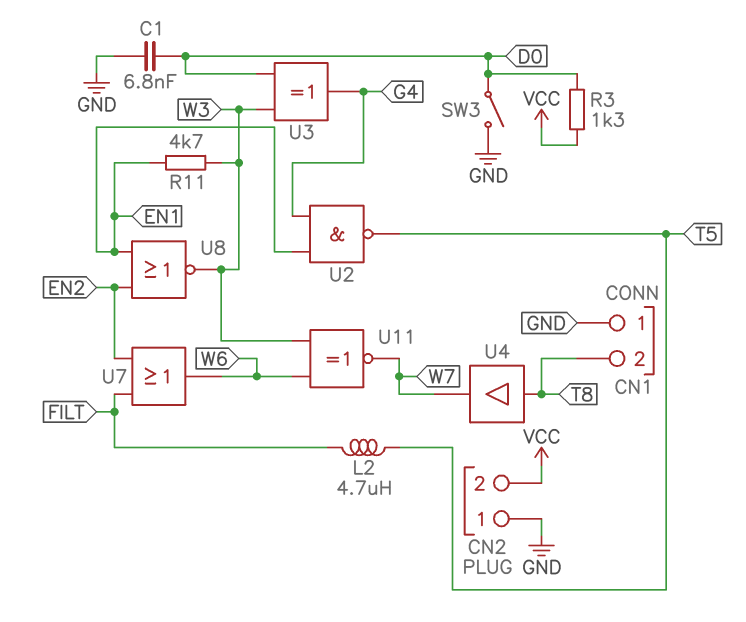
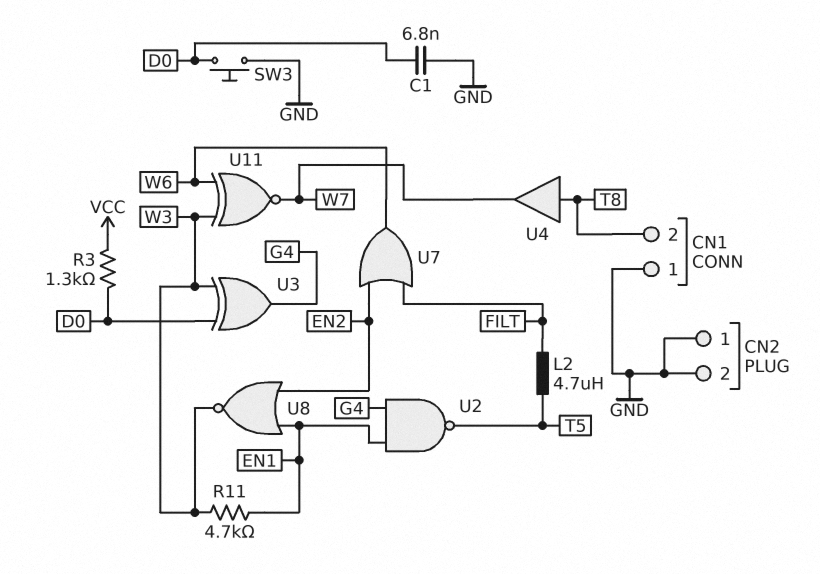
CN2 pin 2: VCC -> GND
SW3: switch (D0, GND) -> button (D0, GND)

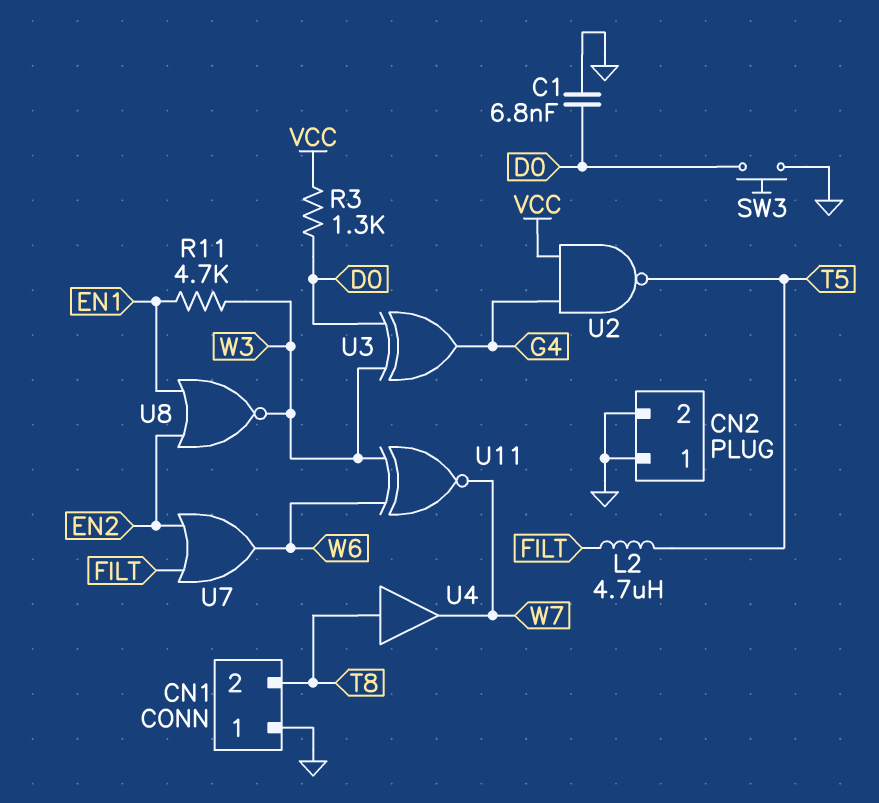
U2: NAND (in EN1, in G4, out T5) -> NAND (in G4, in VCC, out T5)

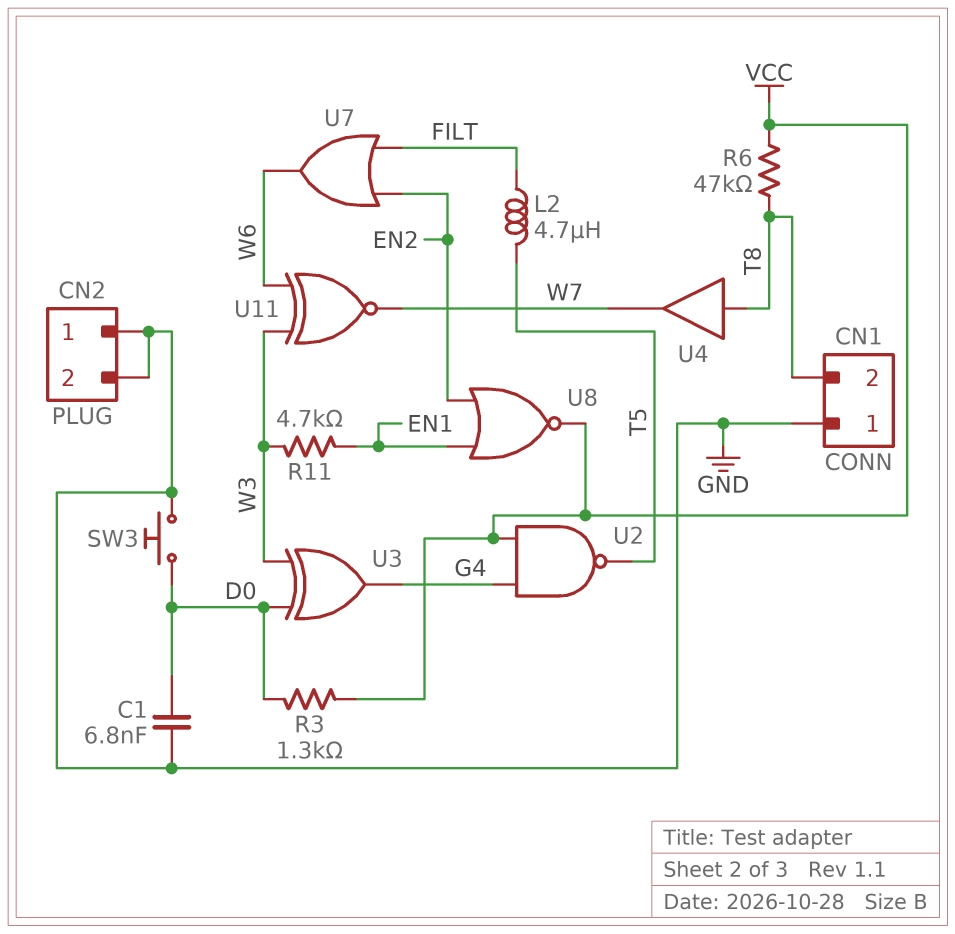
R6: none -> 47k (T8, VCC)
U8: NOR (in EN1, in EN2, out W3) -> NOR (in EN1, in EN2, out VCC)

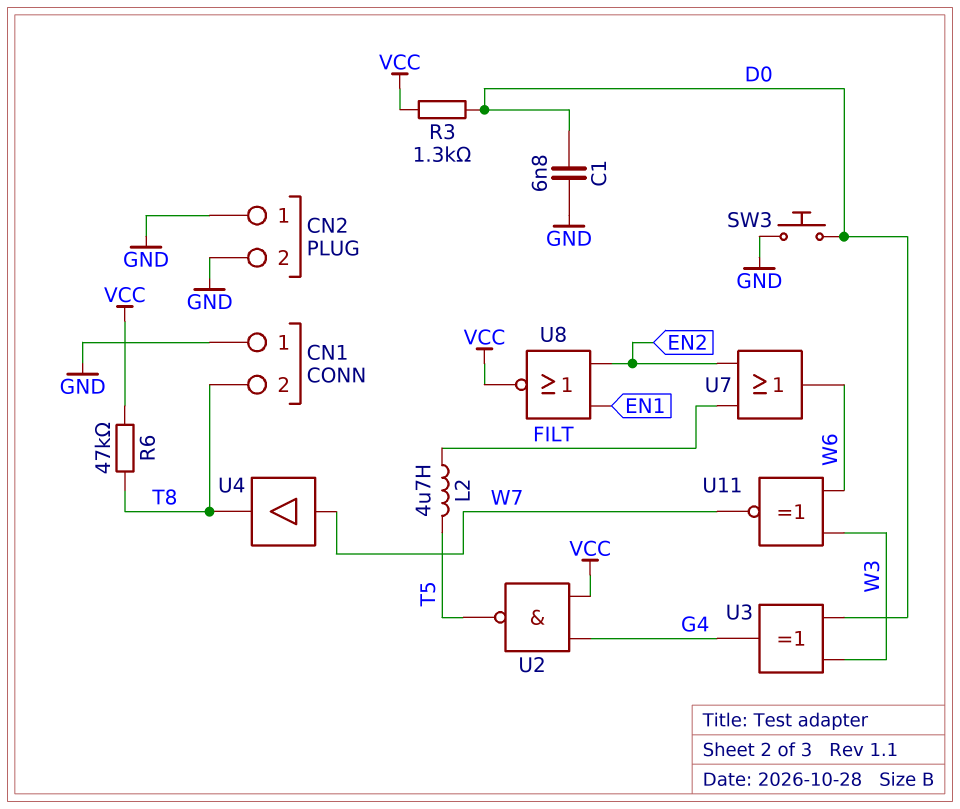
R11: 4.7k (EN1, W3) -> none
U4: buffer (in T8, out W7) -> buffer (in W7, out T8)

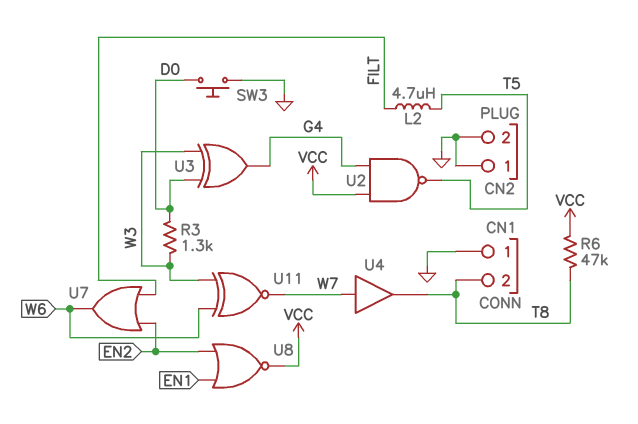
C1: 6.8nF (D0, GND) -> none
R3: 1.3k (D0, VCC) -> 1.3k (D0, W3)

